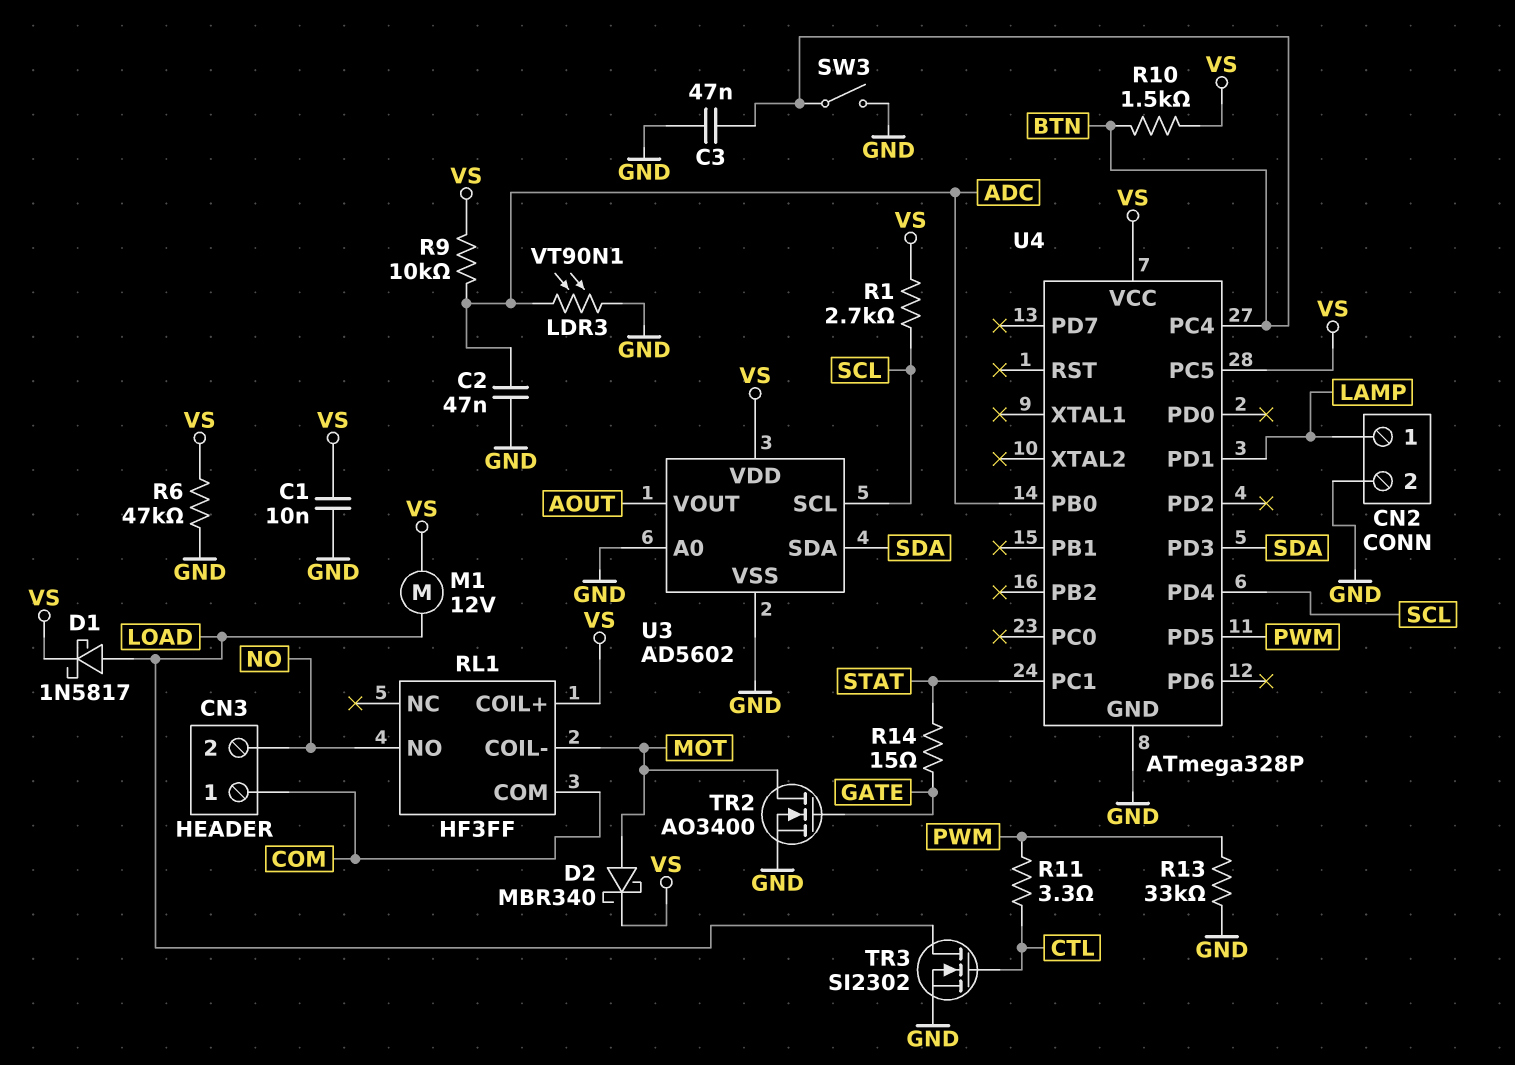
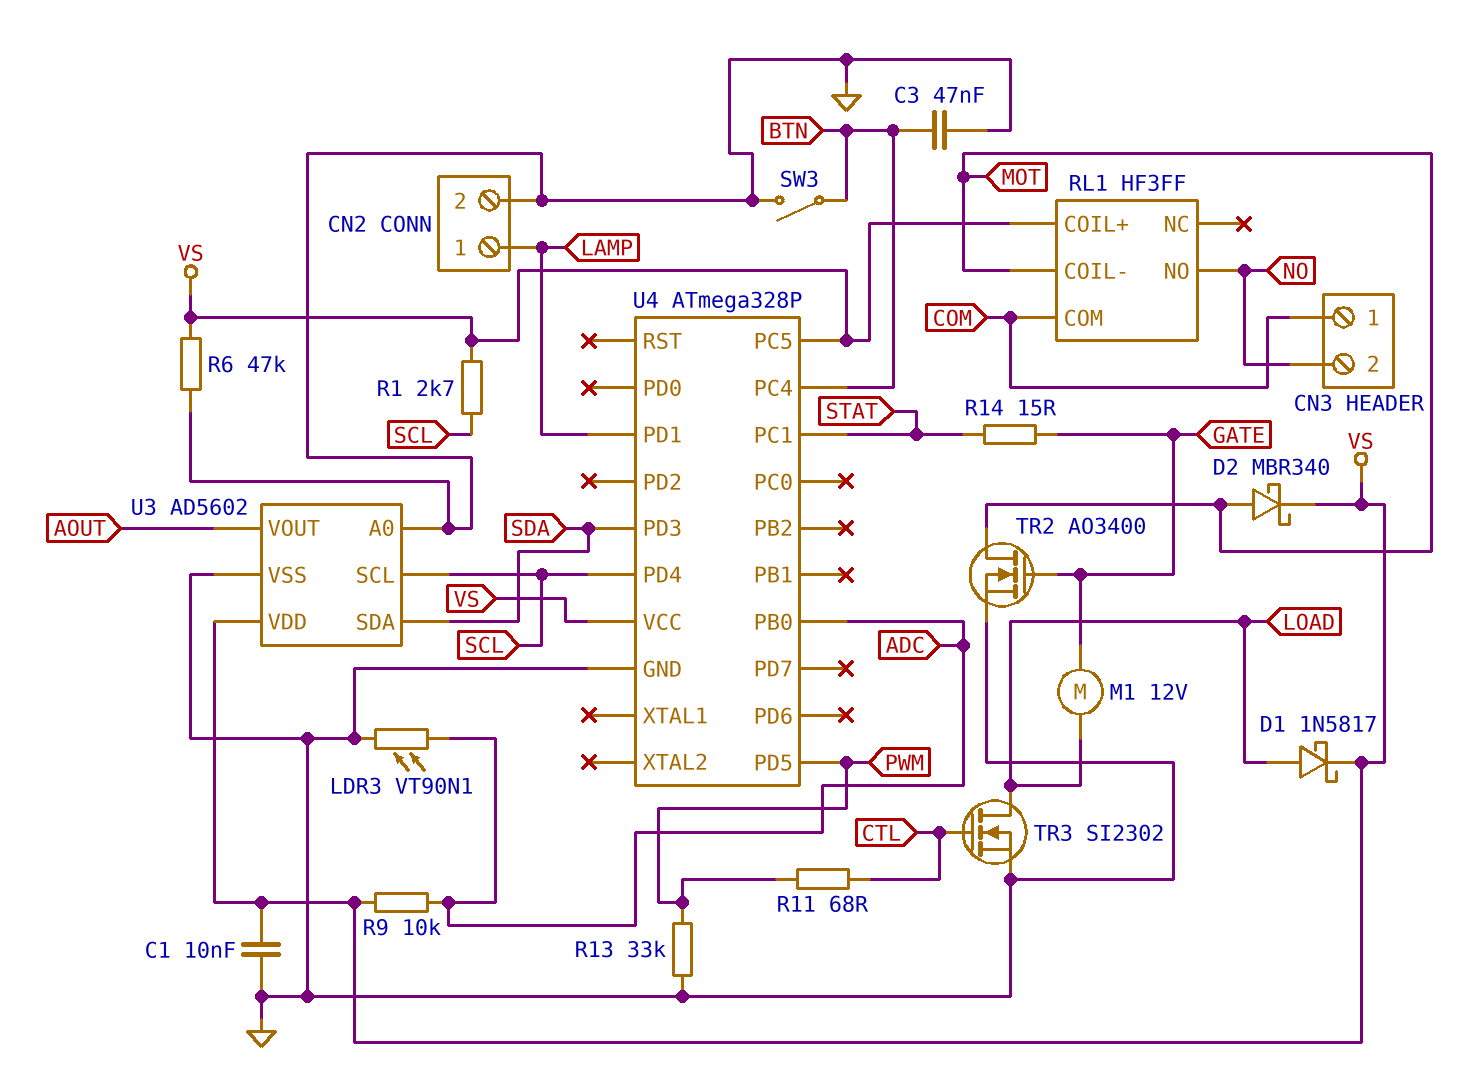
C2: 47nF (ADC, GND) -> none
M1: motor 12V (LOAD, VS) -> motor 12V (GATE, LOAD)
R10: 1.5k (BTN, VS) -> none
R11: 3.3 (CTL, PWM) -> 68 (CTL, PWM)

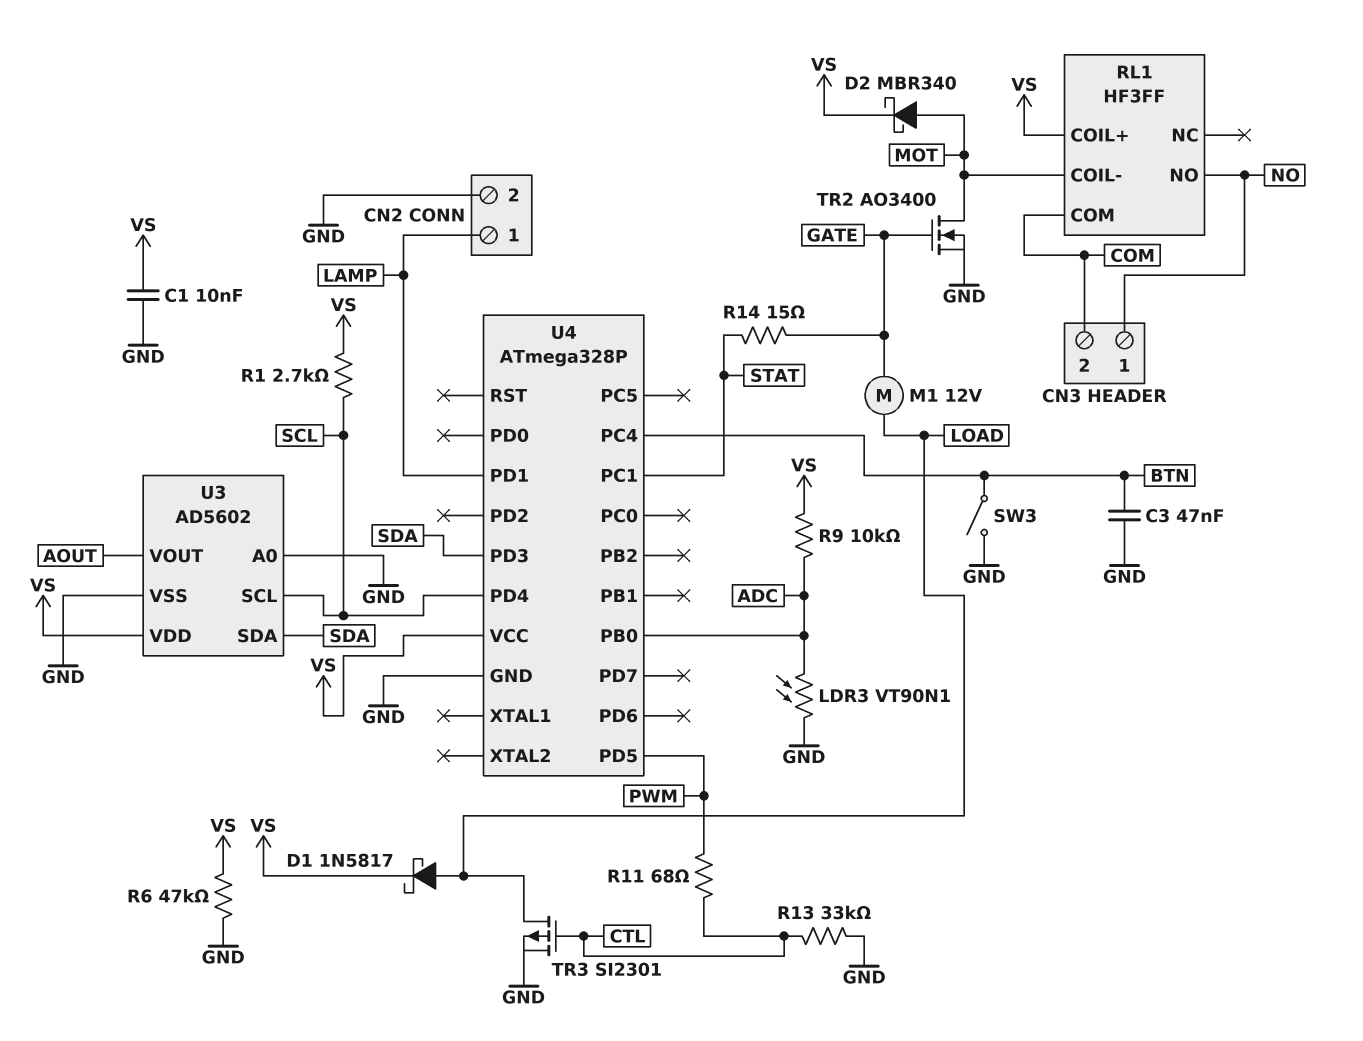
CN3 pin 1: COM -> NO
CN3 pin 2: NO -> COM
R13: 33k (GND, PWM) -> 33k (CTL, GND)
TR3: NMOS SI2302 (G CTL, D LOAD, S GND) -> PMOS SI2301 (G CTL, D LOAD, S GND)
U4 pin PC5: VS -> none

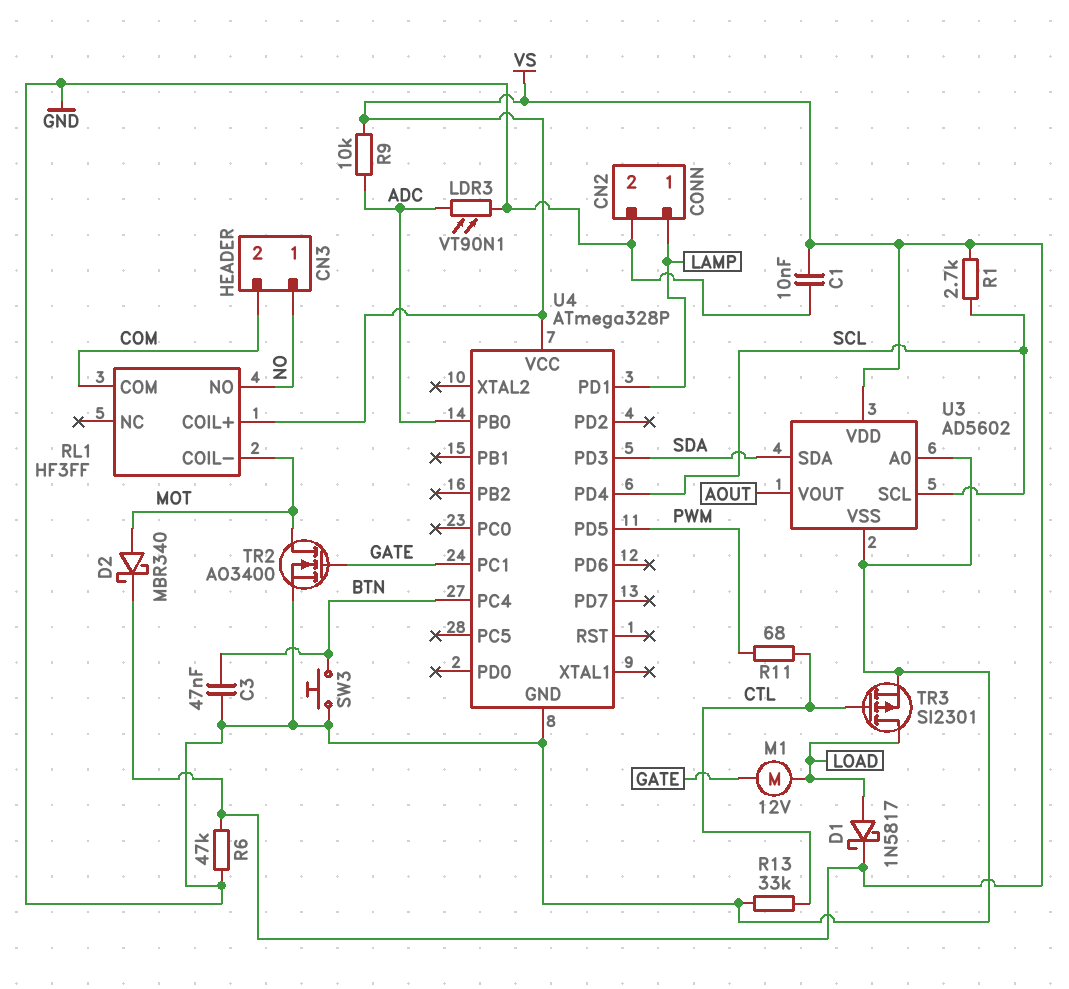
R14: 15 (GATE, STAT) -> none
SW3: switch (BTN, GND) -> button (BTN, GND)
U4 pin PC1: STAT -> GATE

